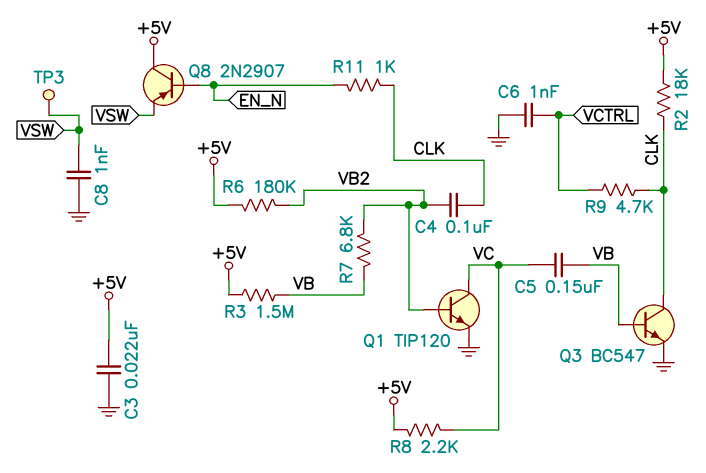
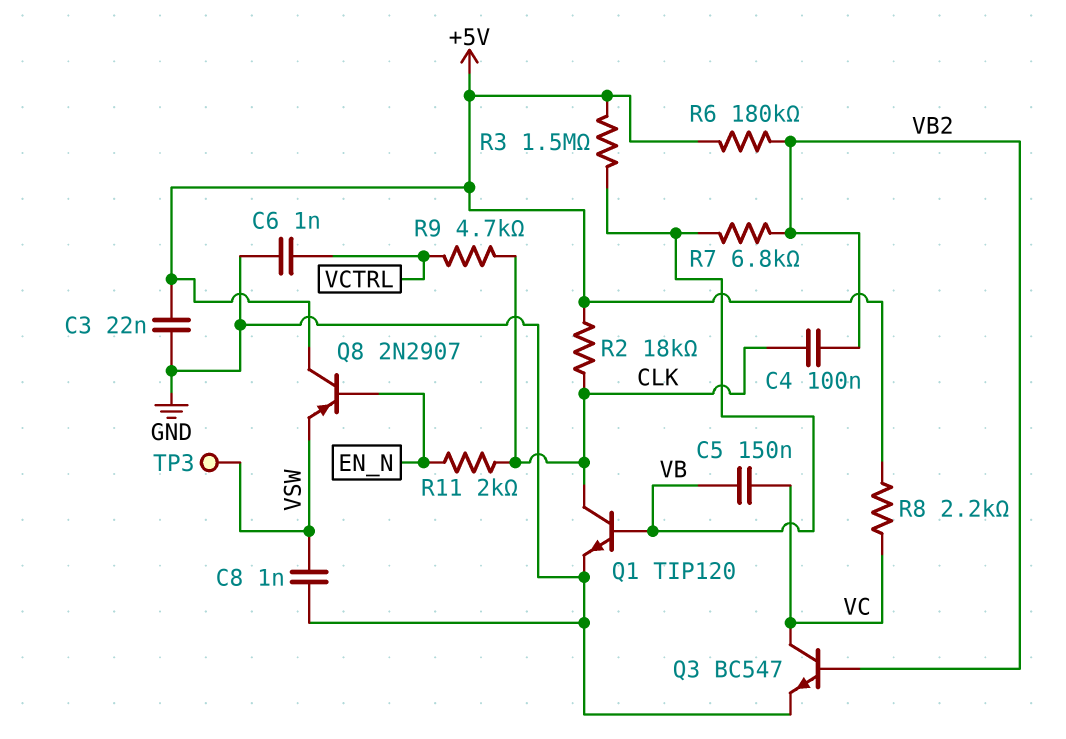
Q1: NPN TIP120 (B VB2, C VC, E GND) -> NPN TIP120 (B VB, C CLK, E GND)
Q3: NPN BC547 (B VB, C CLK, E GND) -> NPN BC547 (B VB2, C VC, E GND)
R11: 1k (CLK, EN_N) -> 2k (CLK, EN_N)

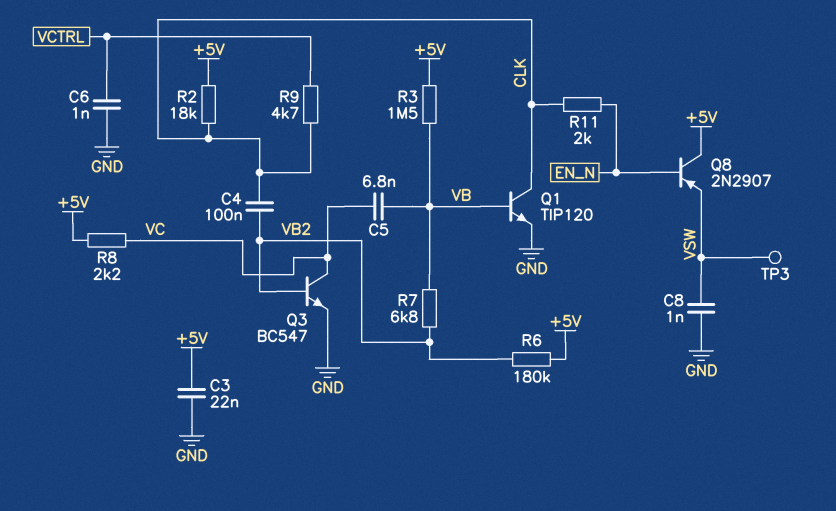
C5: 150nF (VB, VC) -> 6.8nF (VB, VC)

